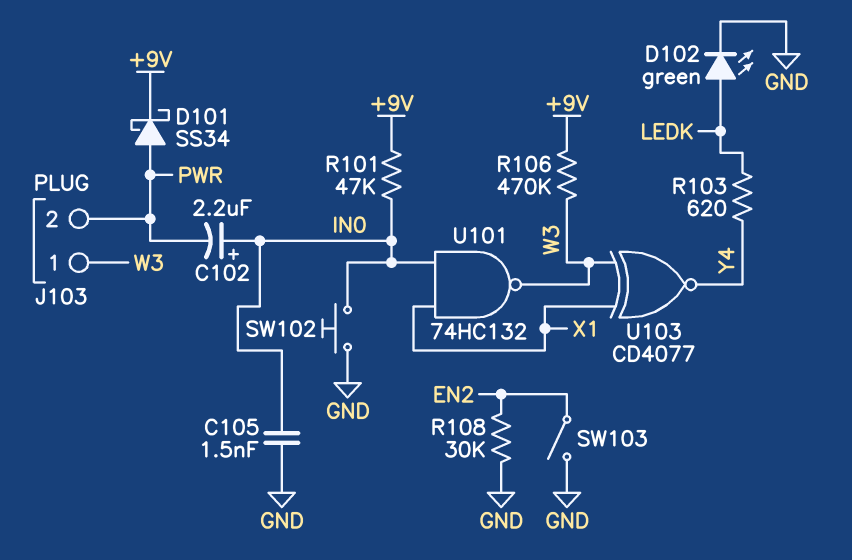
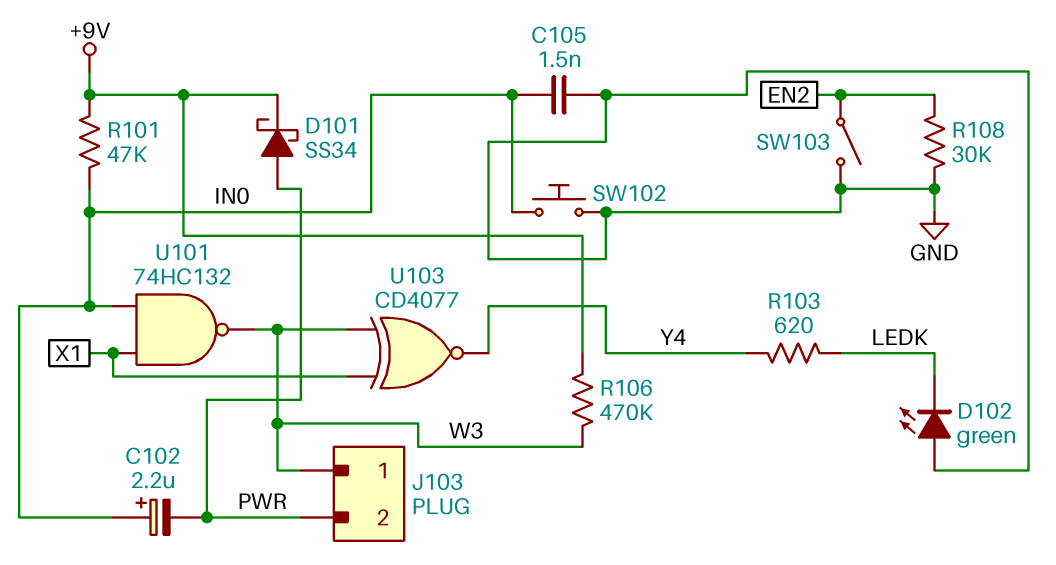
D102: LED green (A LEDK, K GND) -> LED green (A GND, K LEDK)

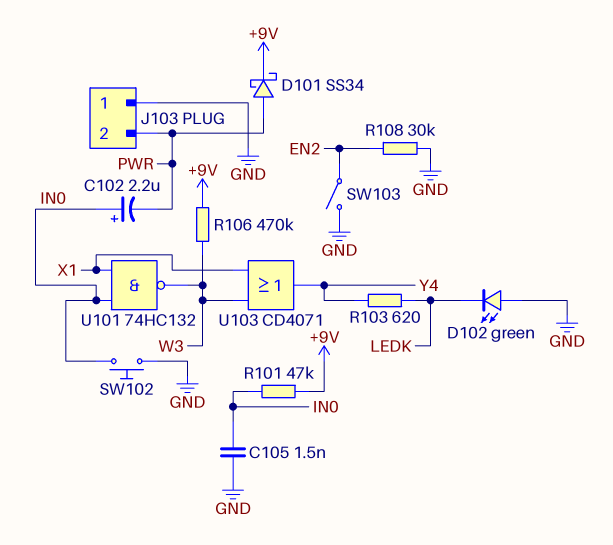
J103 pin 1: W3 -> GND
U103: XNOR CD4077 (in W3, in X1, out Y4) -> OR CD4071 (in W3, in X1, out Y4)

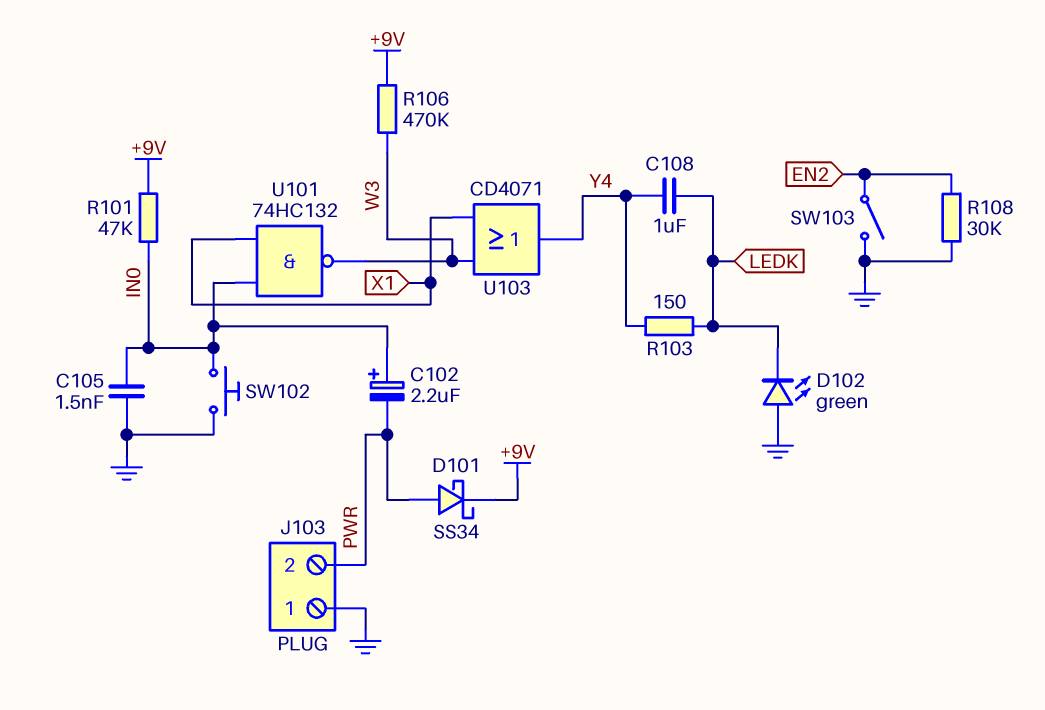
C108: none -> 1uF (LEDK, Y4)
R103: 620 (LEDK, Y4) -> 150 (LEDK, Y4)

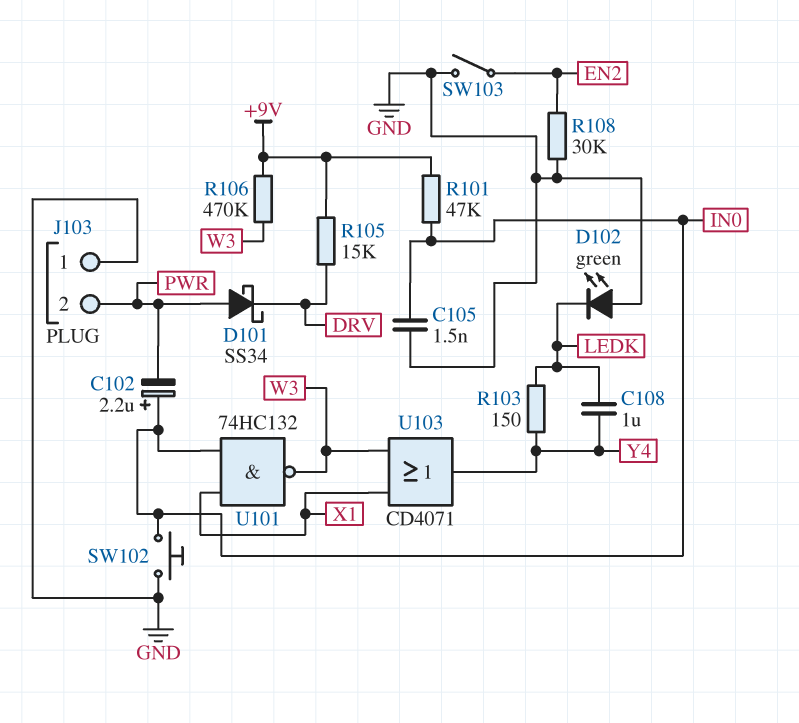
D101: schottky SS34 (A PWR, K +9V) -> schottky SS34 (A PWR, K DRV)
R105: none -> 15k (+9V, DRV)

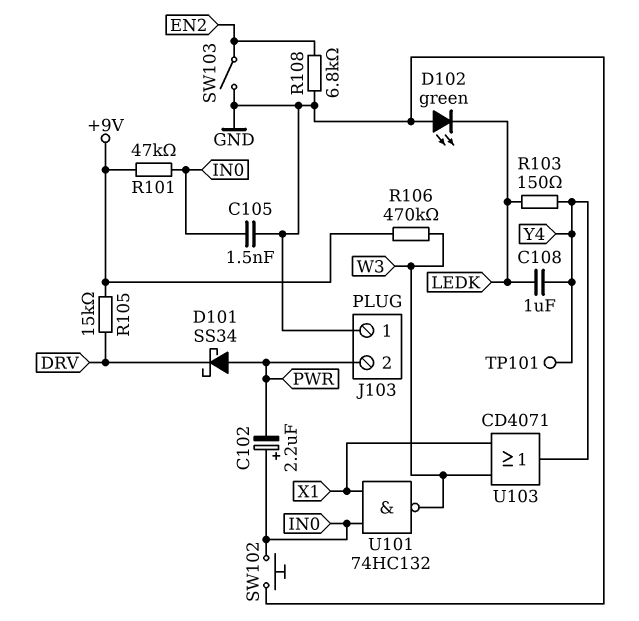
R108: 30k (EN2, GND) -> 6.8k (EN2, GND)
TP101: none -> test point (Y4)

